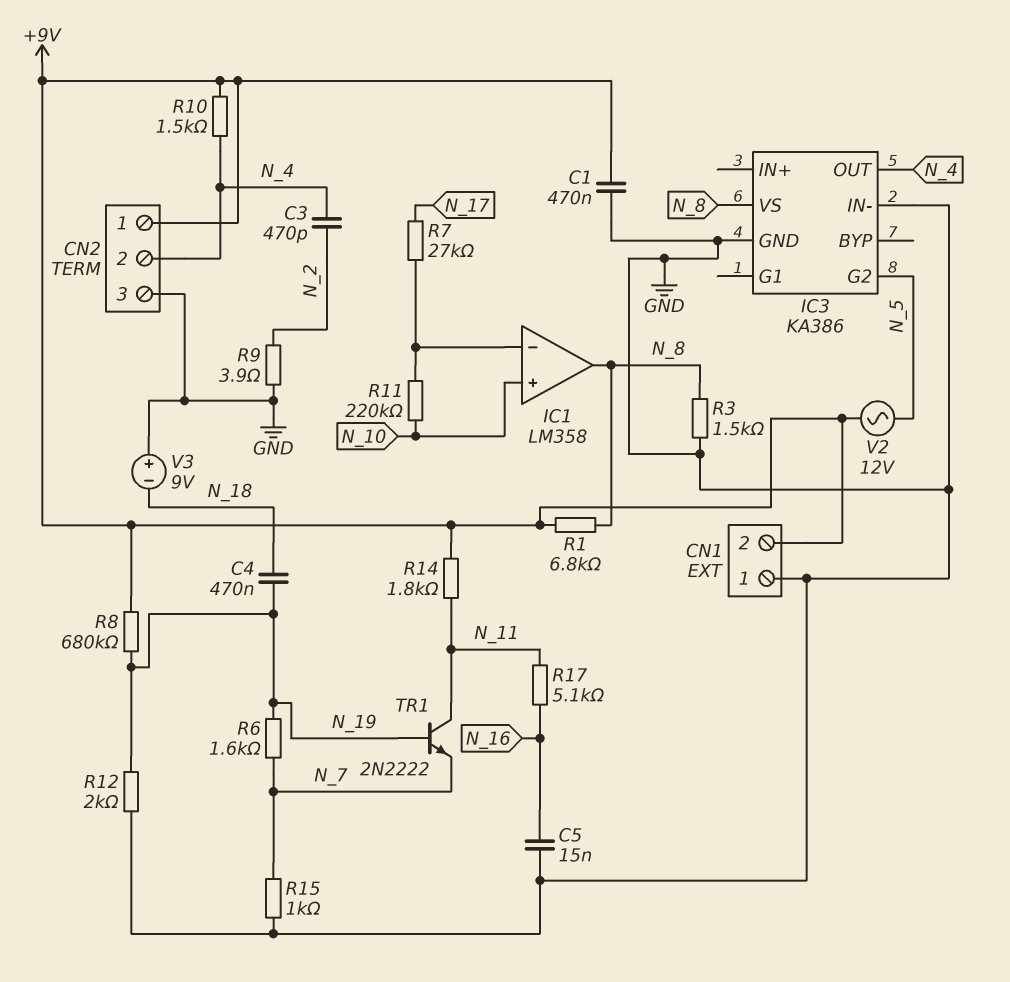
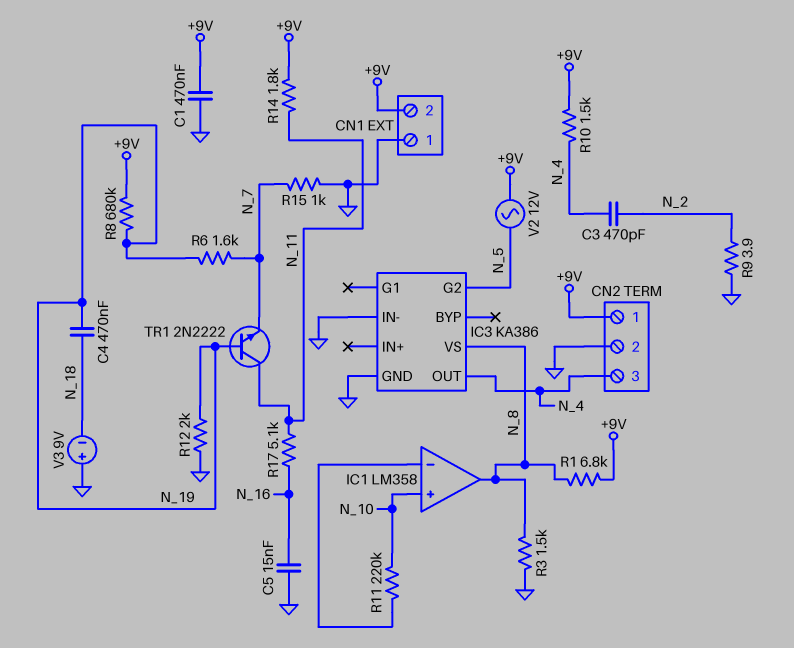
CN2 pin 2: N_4 -> GND
CN2 pin 3: GND -> N_4
R7: 27k (IC1/in-, N_17) -> none

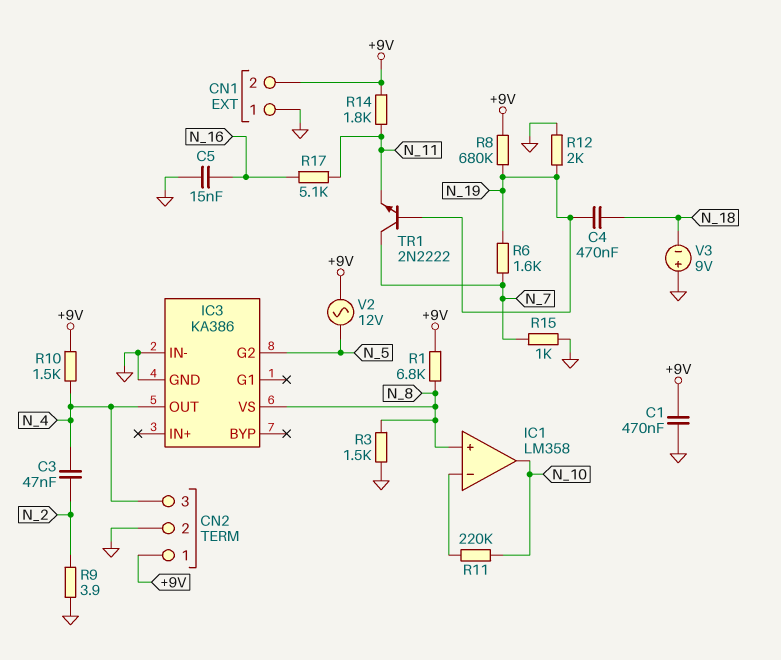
C3: 470pF (N_2, N_4) -> 47nF (N_2, N_4)
IC1 pin in+: N_10 -> N_8
IC1 pin out: N_8 -> N_10
TR1: NPN 2N2222 (B N_19, C N_11, E N_7) -> NPN 2N2222 (B N_19, C N_7, E N_11)

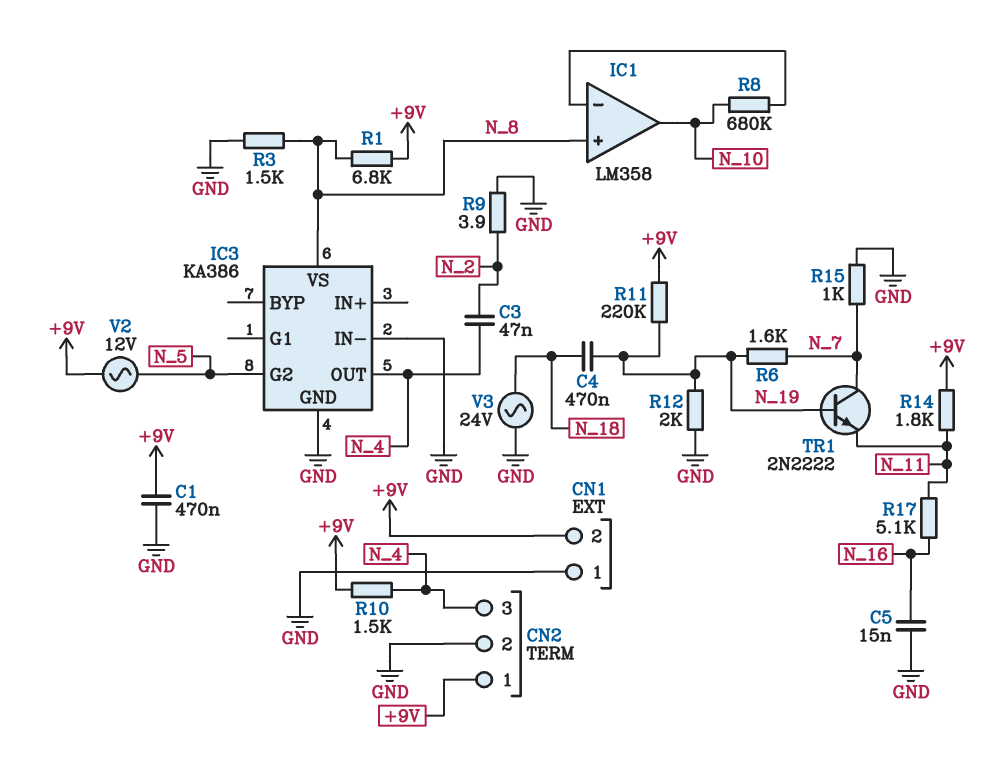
R8: 680k (+9V, N_19) -> 680k (IC1/in-, N_10)
R11: 220k (IC1/in-, N_10) -> 220k (+9V, N_19)
V3: 9V (plus GND, minus N_18) -> AC 24V (GND, N_18)

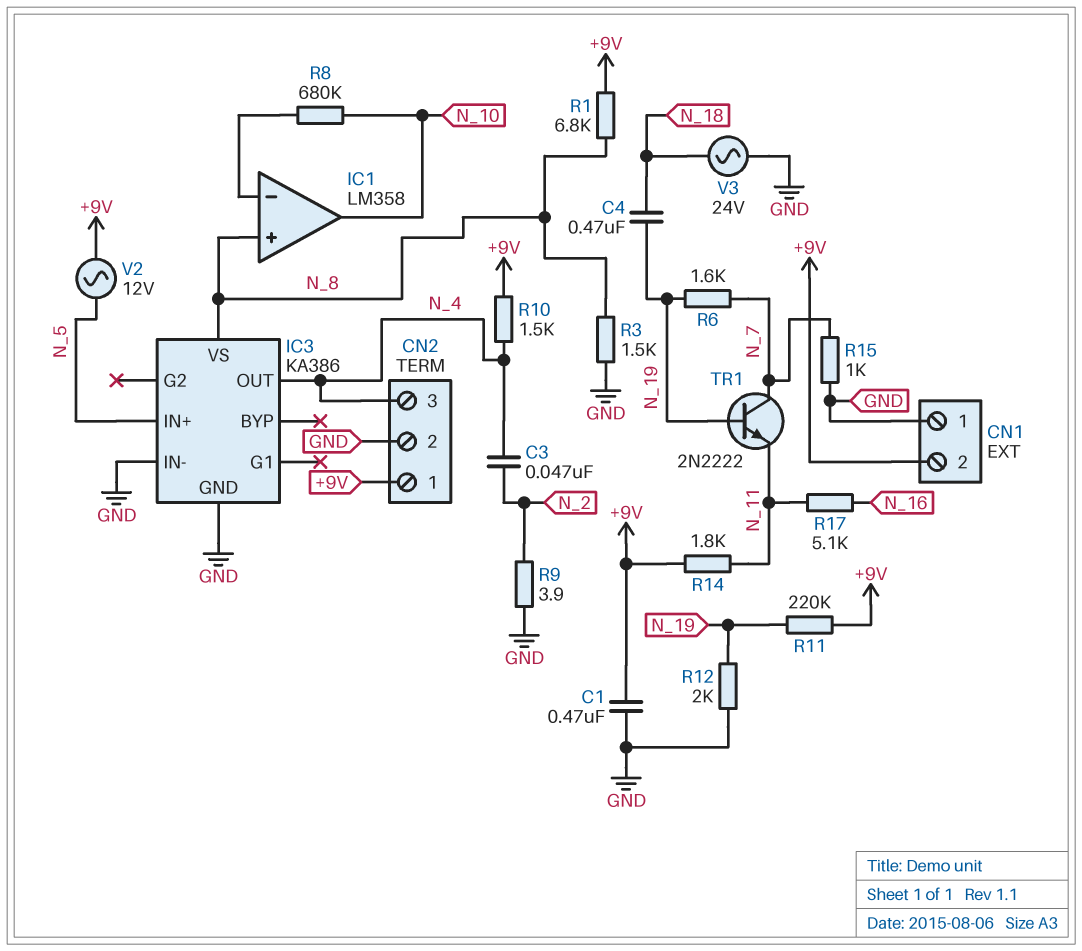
C5: 15nF (GND, N_16) -> none
IC3 pin G2: N_5 -> none
IC3 pin IN+: none -> N_5

